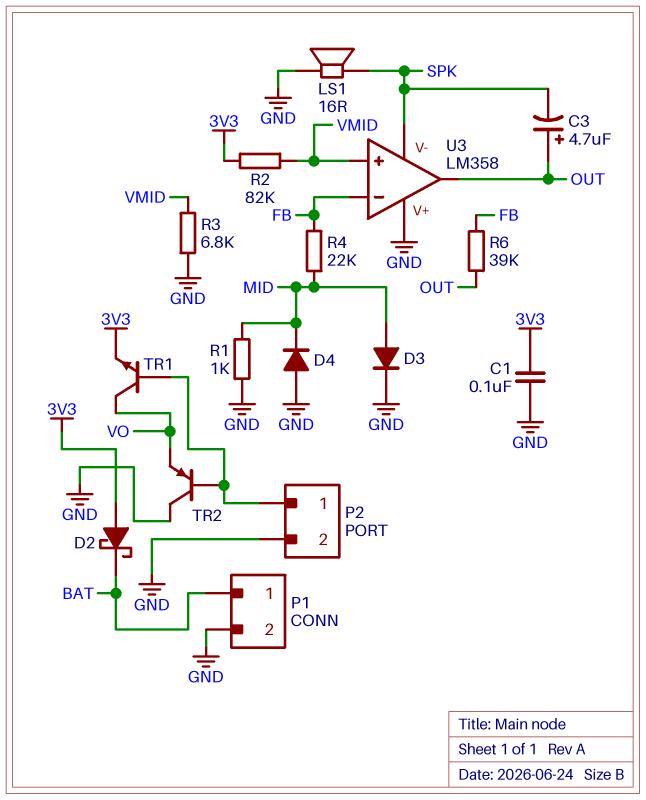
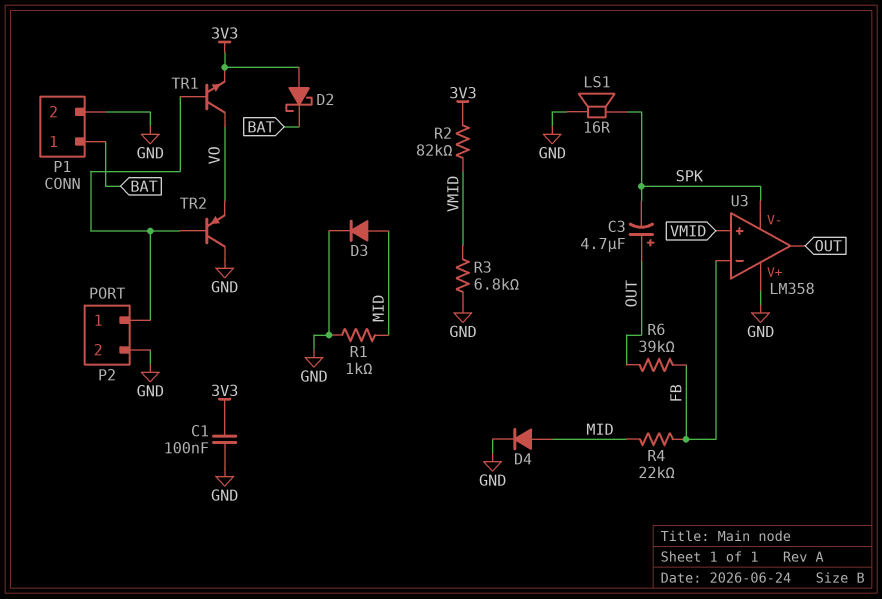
D4: diode (A GND, K MID) -> diode (A MID, K GND)

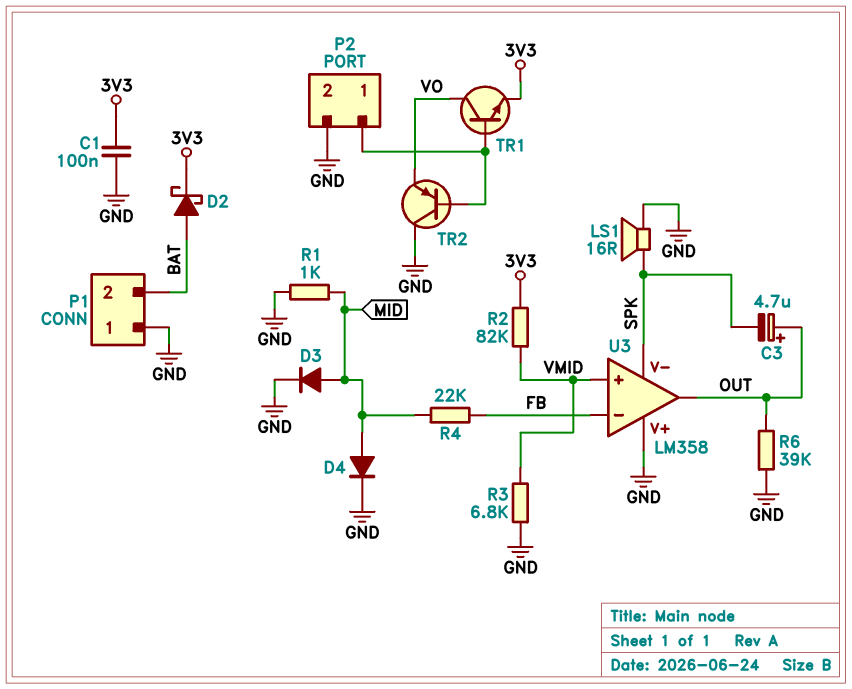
D2: schottky (A 3V3, K BAT) -> schottky (A BAT, K 3V3)
P1 pin 1: BAT -> GND
P1 pin 2: GND -> BAT
R6: 39k (FB, OUT) -> 39k (GND, OUT)

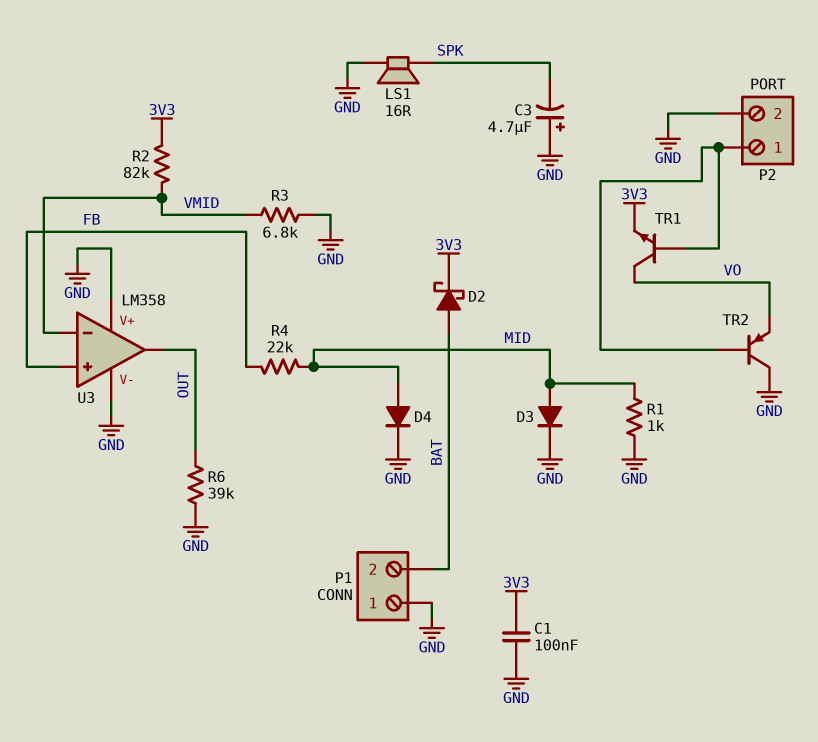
C3: 4.7uF (plus OUT, minus SPK) -> 4.7uF (plus GND, minus SPK)
U3 pin V-: SPK -> GND
U3 pin in+: VMID -> FB
U3 pin in-: FB -> VMID

